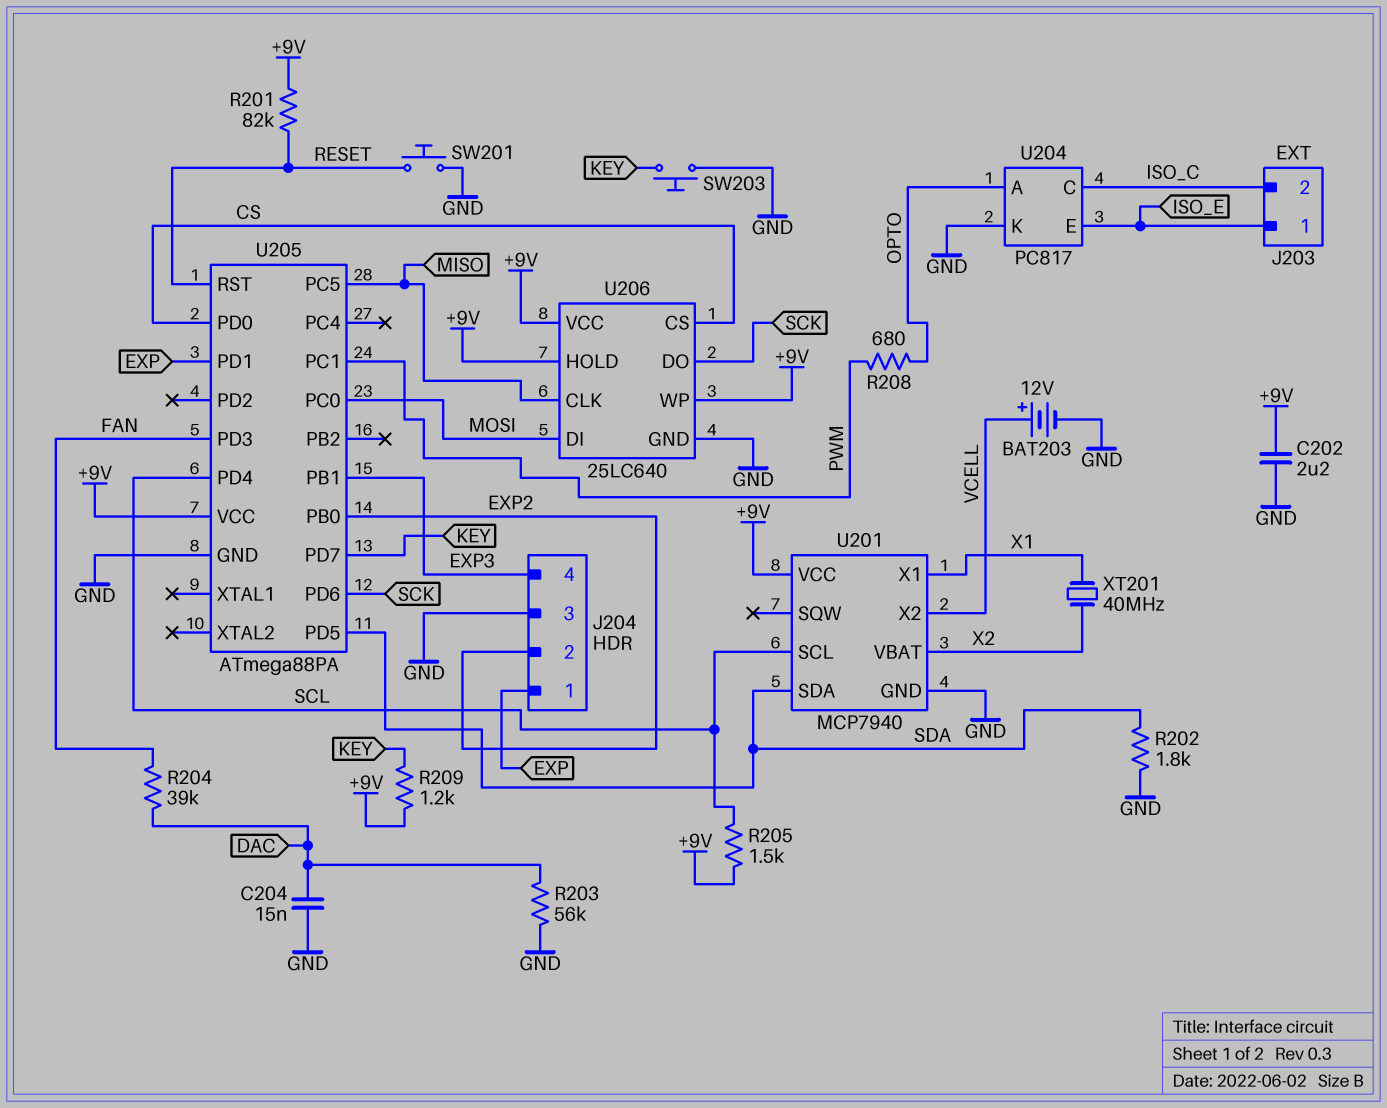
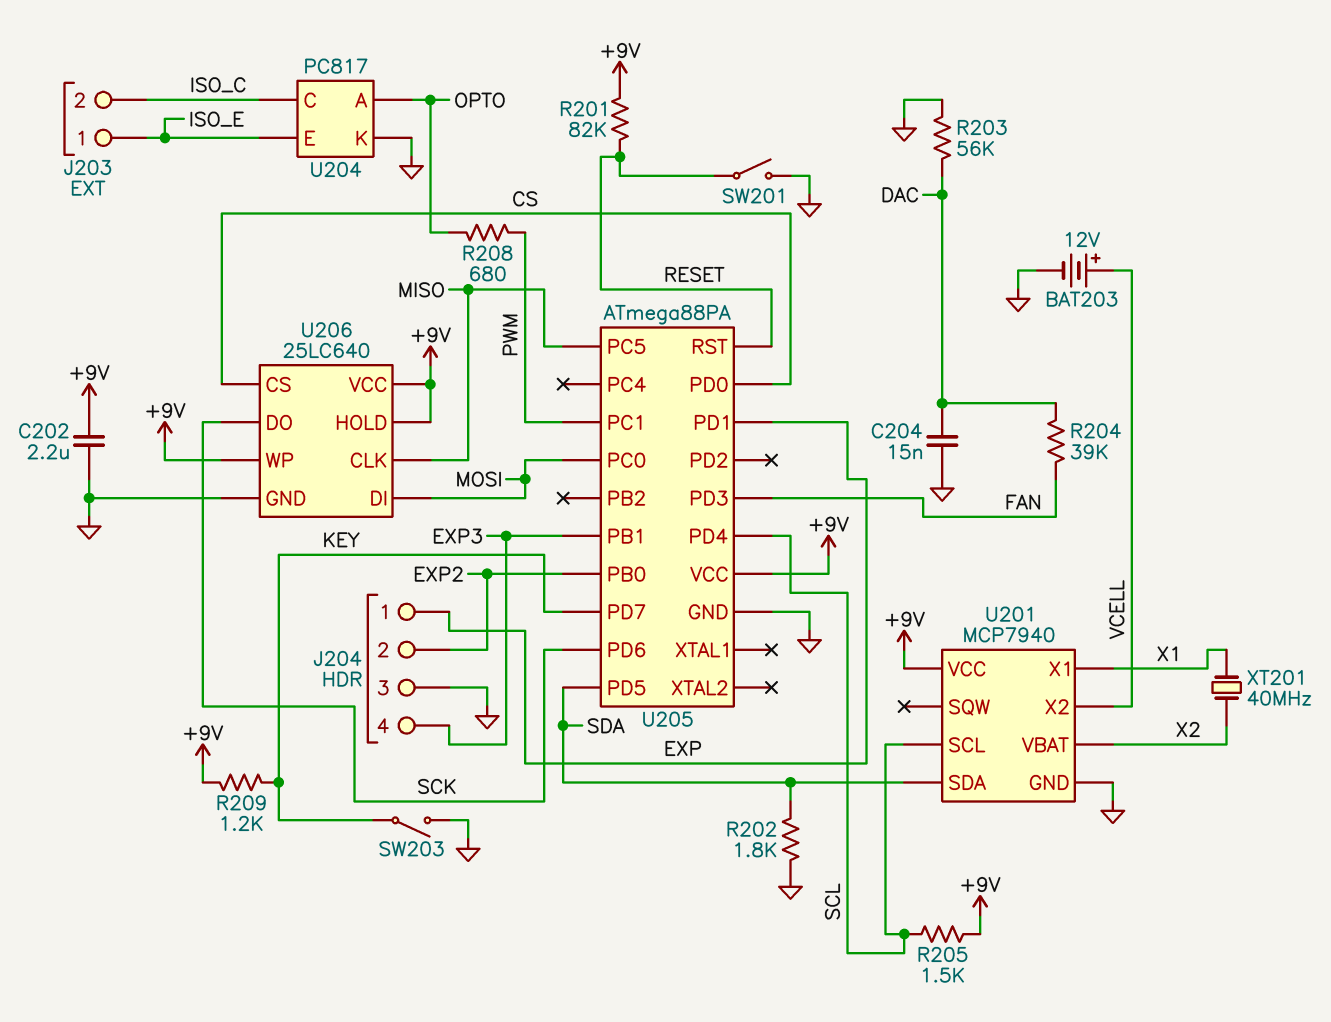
SW201: button (GND, RESET) -> switch (GND, RESET)
SW203: button (GND, KEY) -> switch (GND, KEY)

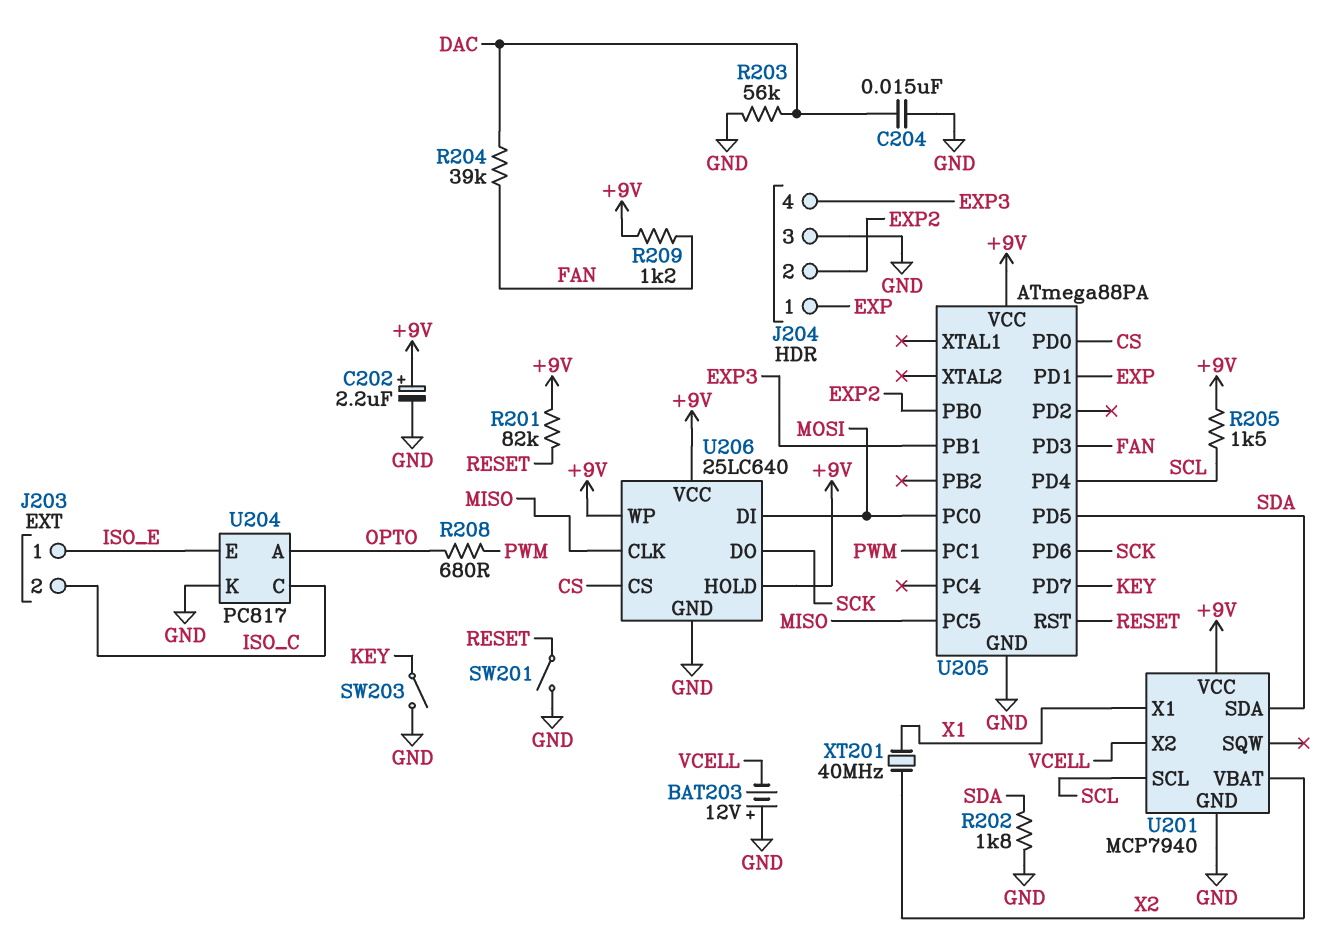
BAT203: 12V (plus VCELL, minus GND) -> 12V (plus GND, minus VCELL)
C202: 2.2uF (+9V, GND) -> 2.2uF (plus +9V, minus GND)
R209: 1.2k (+9V, KEY) -> 1.2k (+9V, FAN)

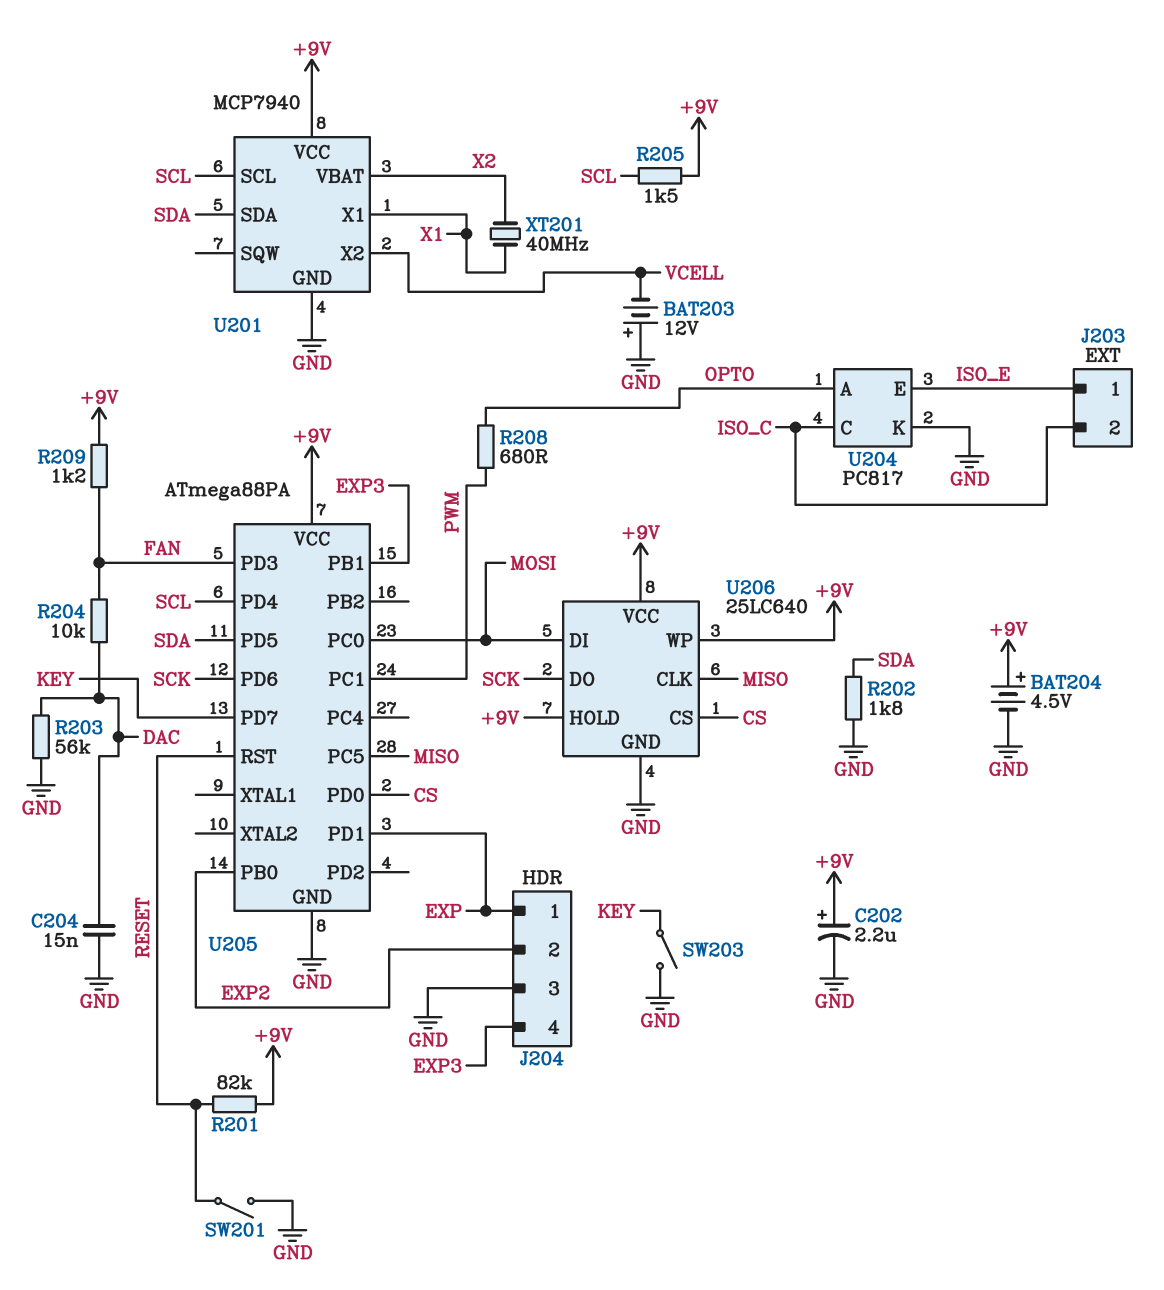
BAT204: none -> 4.5V (plus +9V, minus GND)
R204: 39k (DAC, FAN) -> 10k (DAC, FAN)

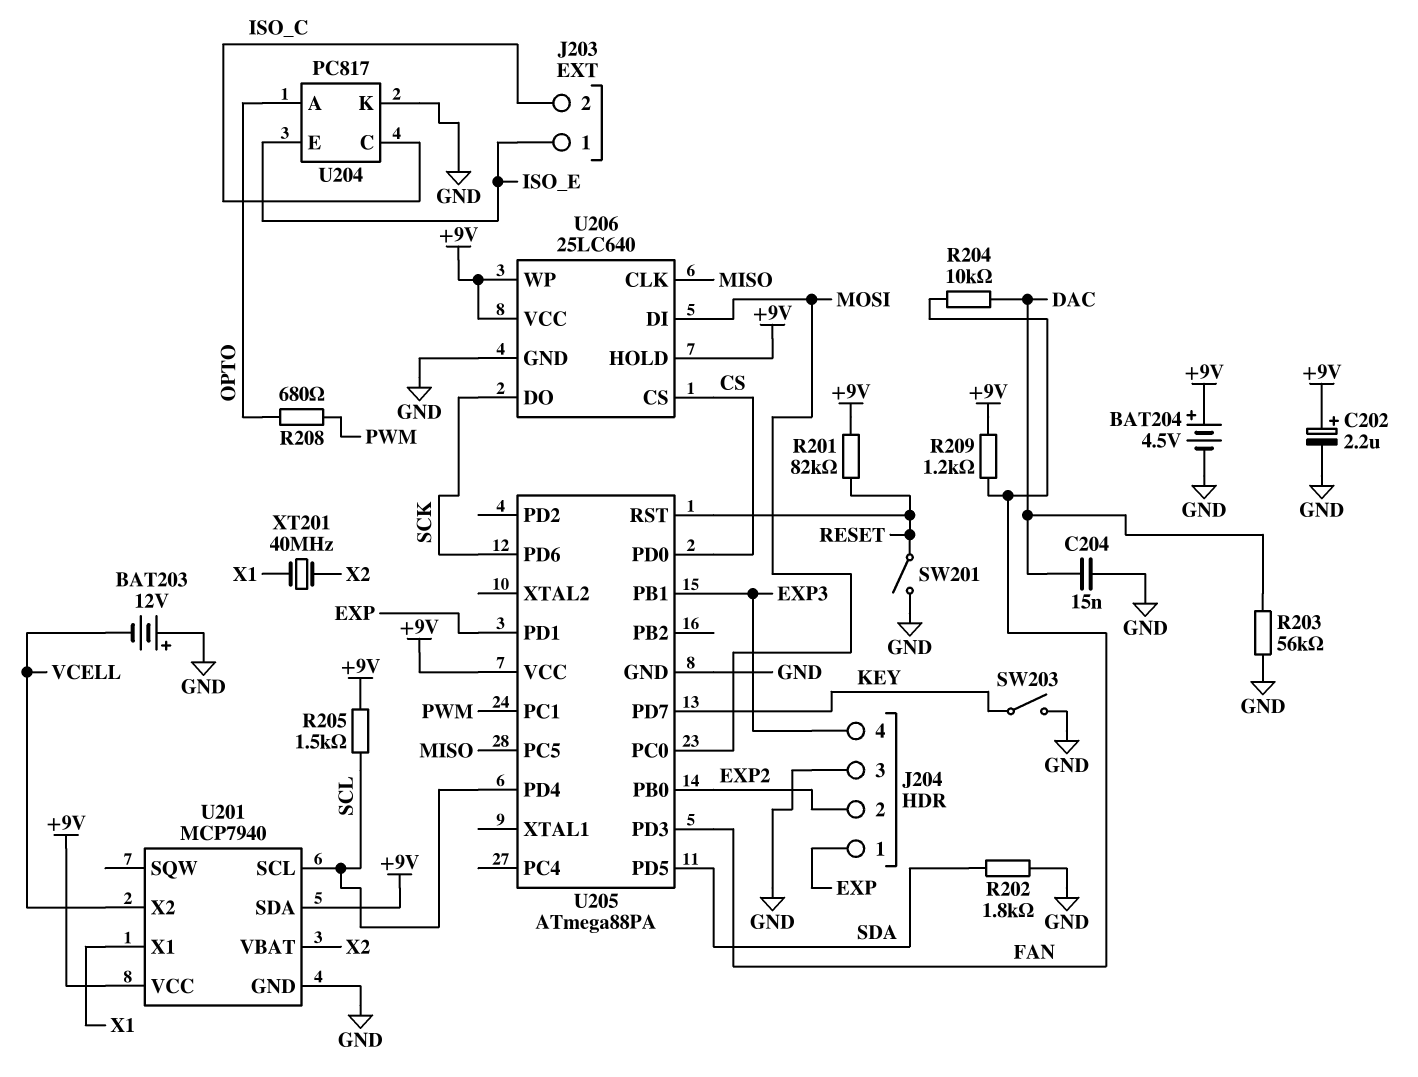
U201 pin SDA: SDA -> +9V

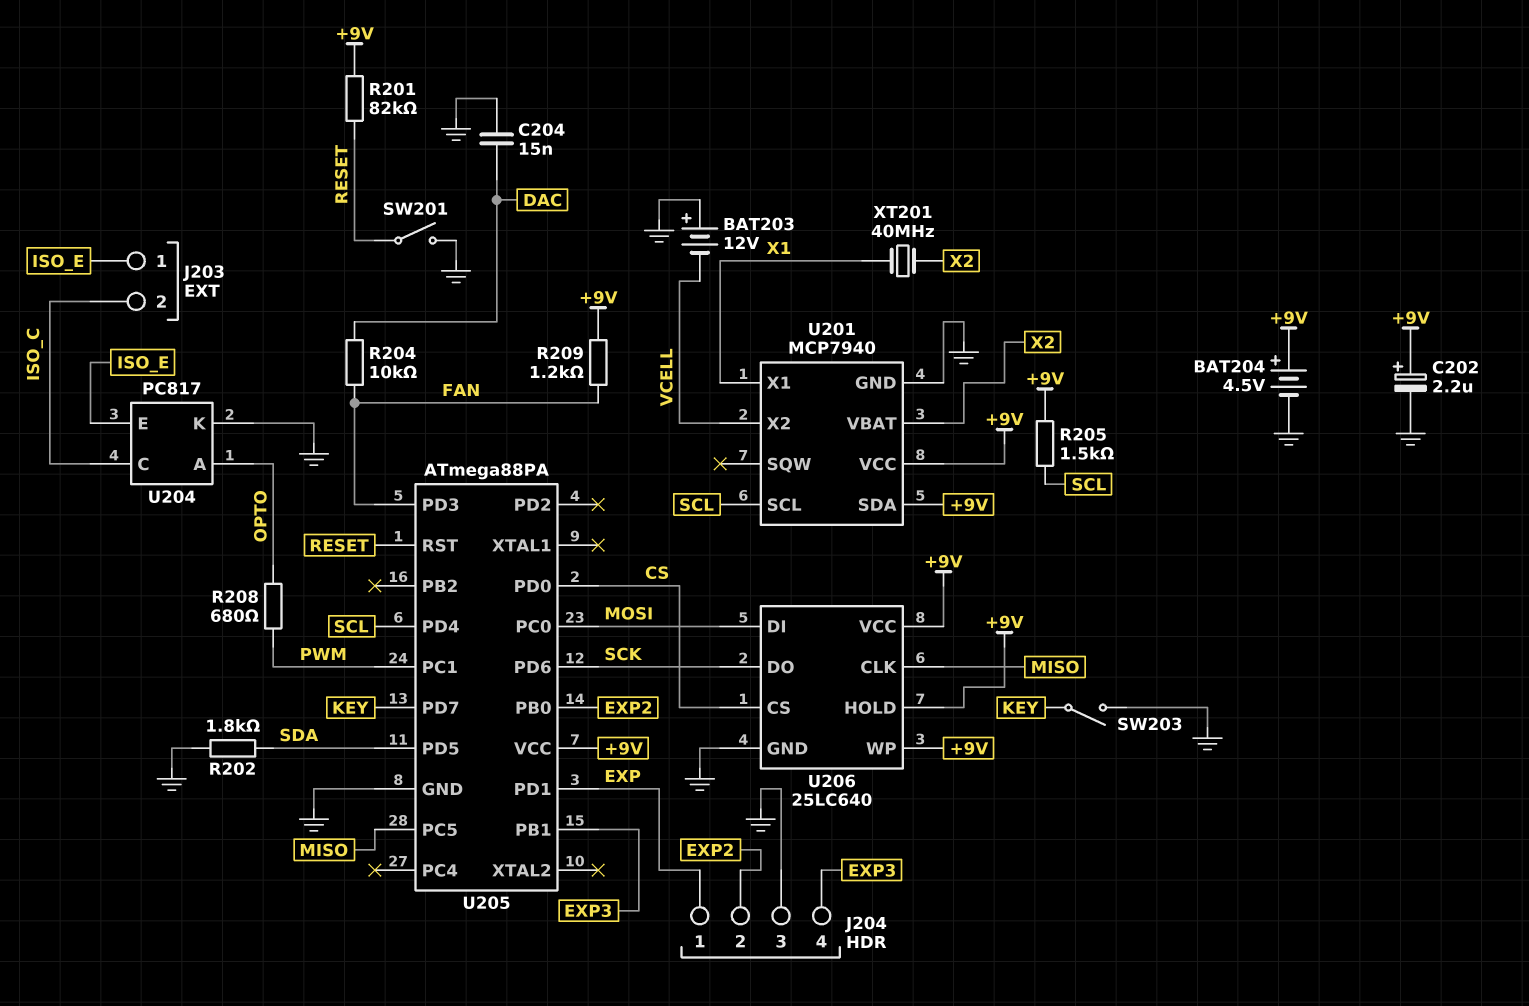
R203: 56k (DAC, GND) -> none

